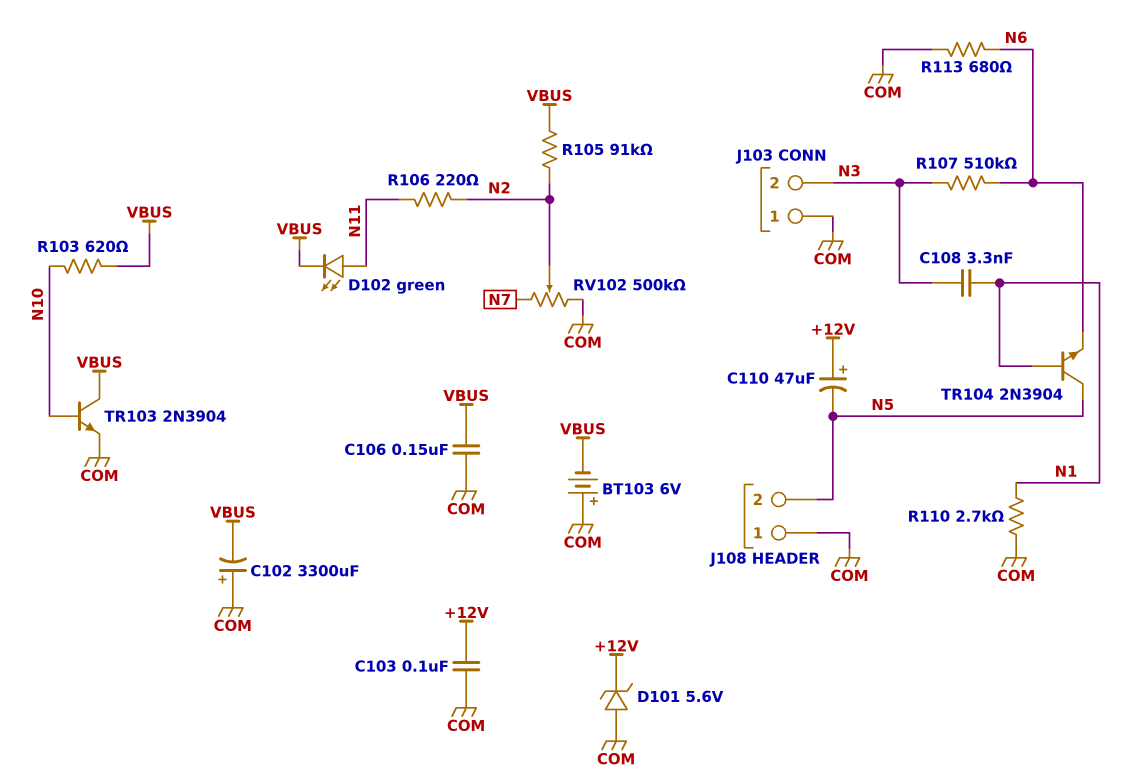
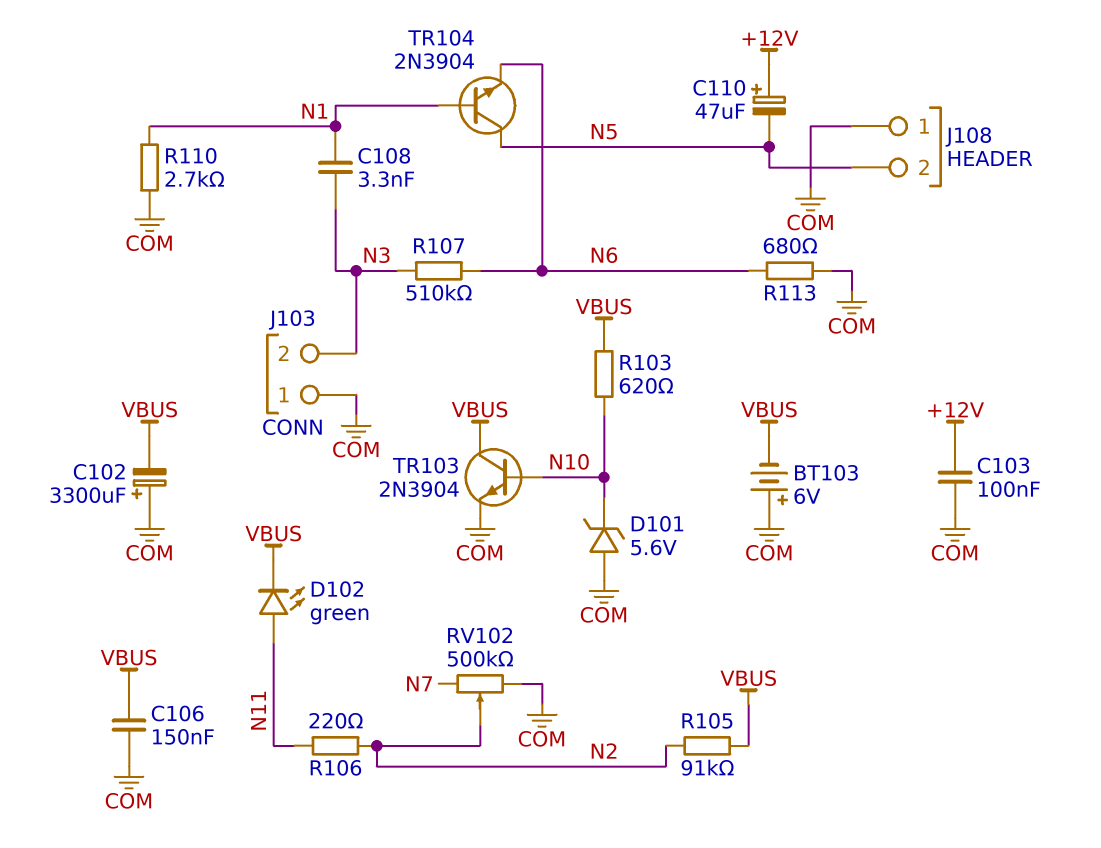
D101: zener 5.6V (A COM, K +12V) -> zener 5.6V (A COM, K N10)

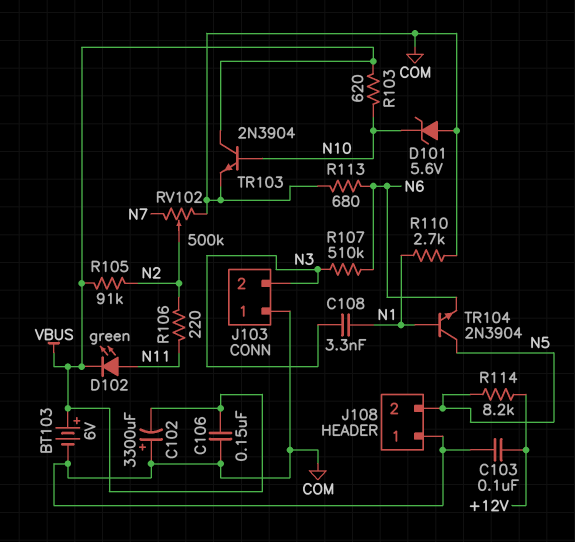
BT103: 6V (plus COM, minus VBUS) -> 6V (plus VBUS, minus COM)
C110: 47uF (plus +12V, minus N5) -> none
R114: none -> 8.2k (+12V, N5)

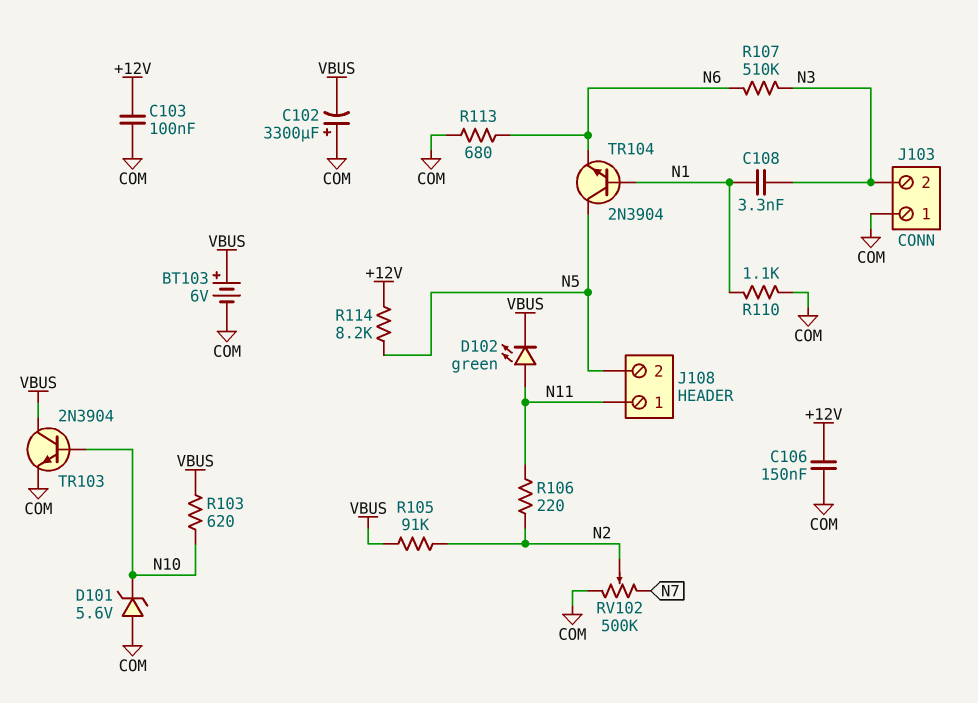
C106: 150nF (COM, VBUS) -> 150nF (+12V, COM)
J108 pin 1: COM -> N11
R110: 2.7k (COM, N1) -> 1.1k (COM, N1)

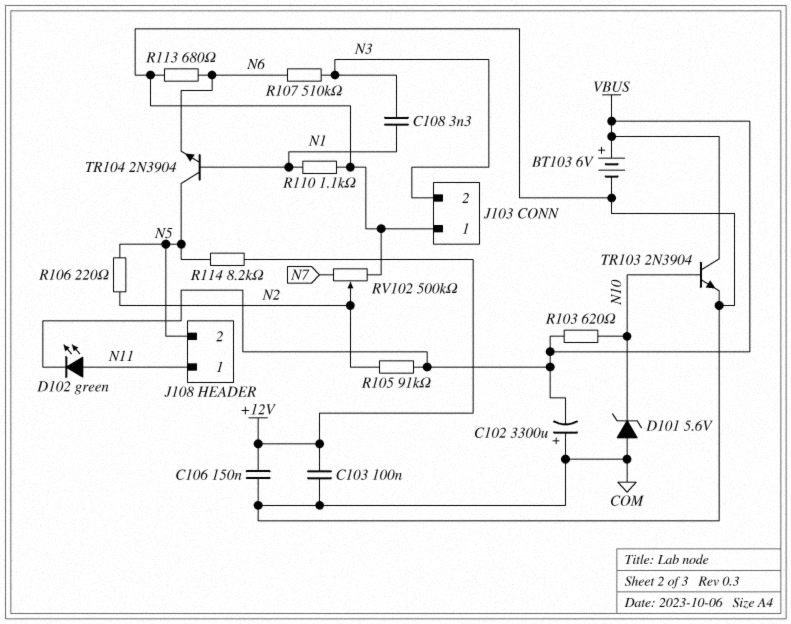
R106: 220 (N2, N11) -> 220 (N2, N5)

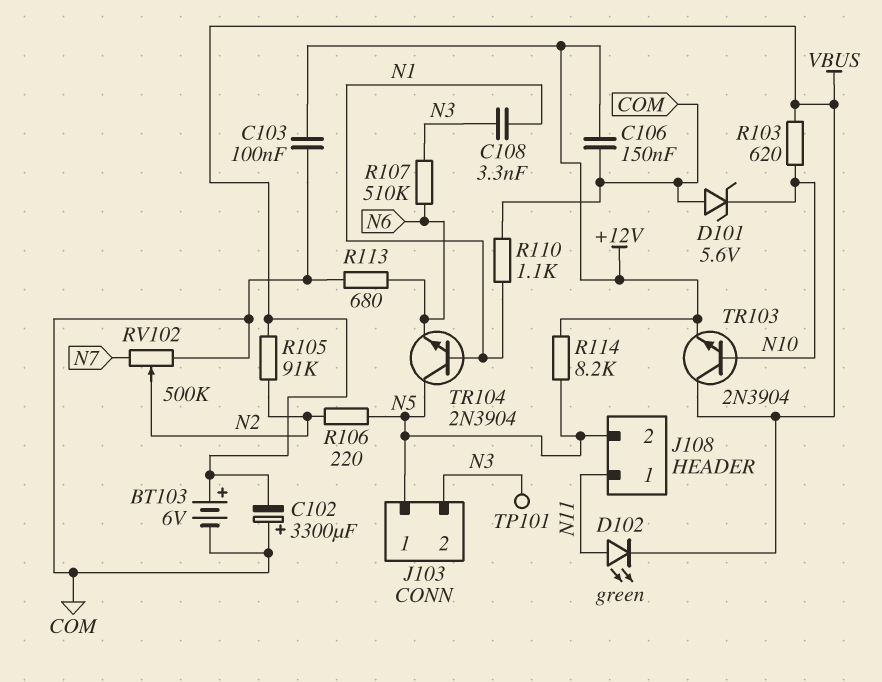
J103 pin 1: COM -> N5
TP101: none -> test point (N3)
TR103: NPN 2N3904 (B N10, C VBUS, E COM) -> NPN 2N3904 (B N10, C VBUS, E +12V)

